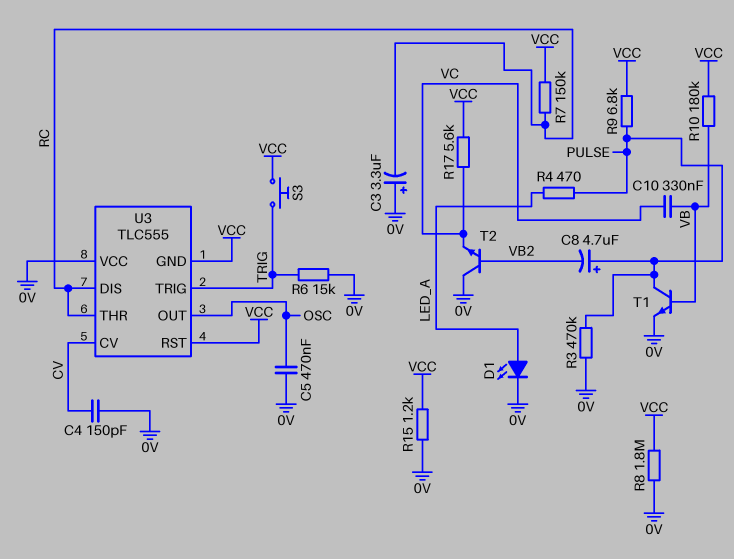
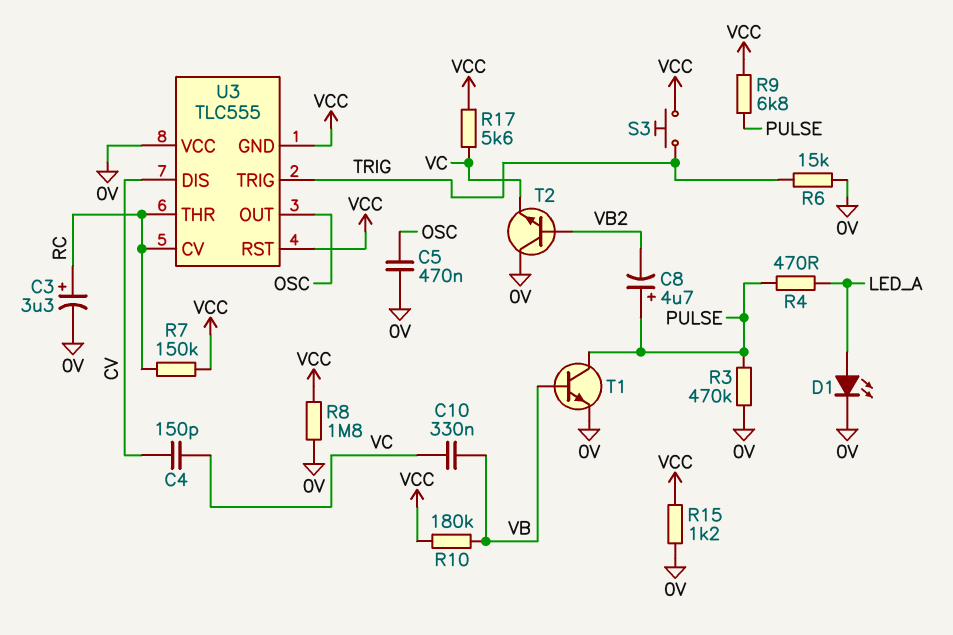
C3: 3.3uF (plus 0V, minus RC) -> 3.3uF (plus RC, minus 0V)
C4: 150pF (0V, CV) -> 150pF (CV, VC)
U3 pin CV: CV -> RC
U3 pin DIS: RC -> CV

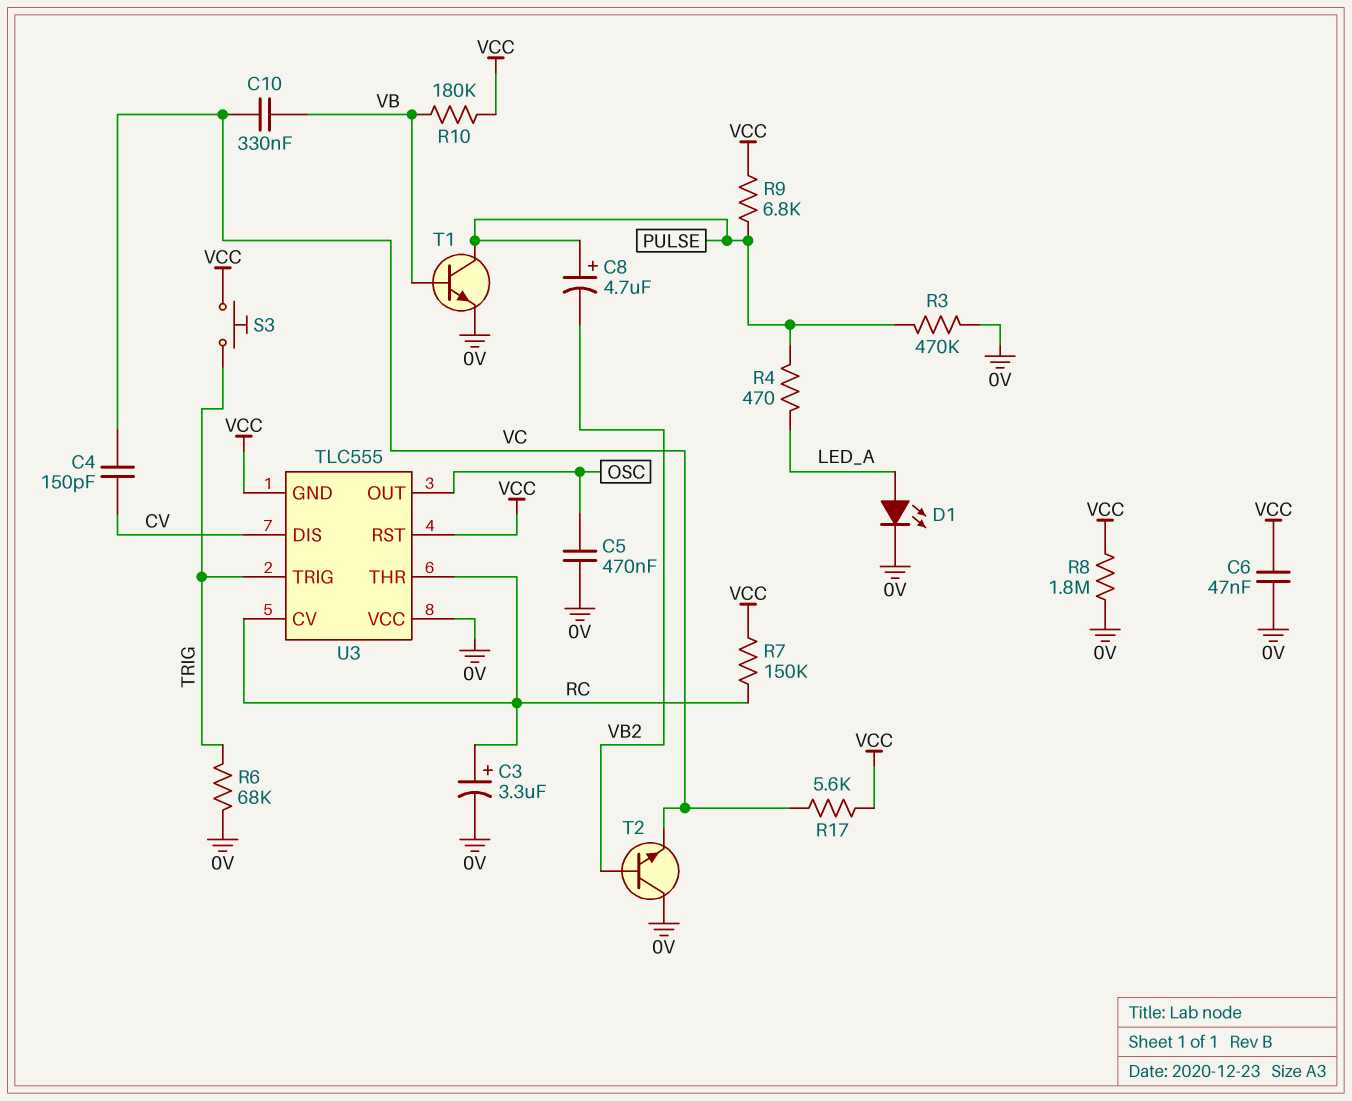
C6: none -> 47nF (0V, VCC)
R6: 15k (0V, TRIG) -> 68k (0V, TRIG)
R15: 1.2k (0V, VCC) -> none

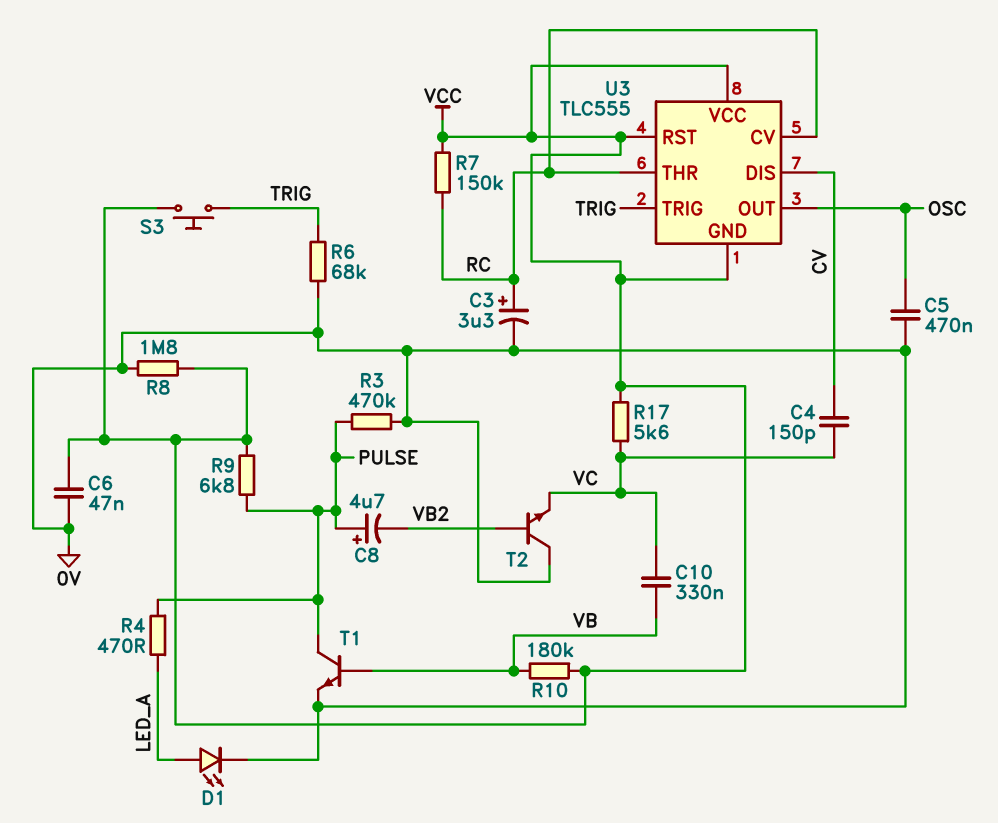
U3 pin VCC: 0V -> VCC

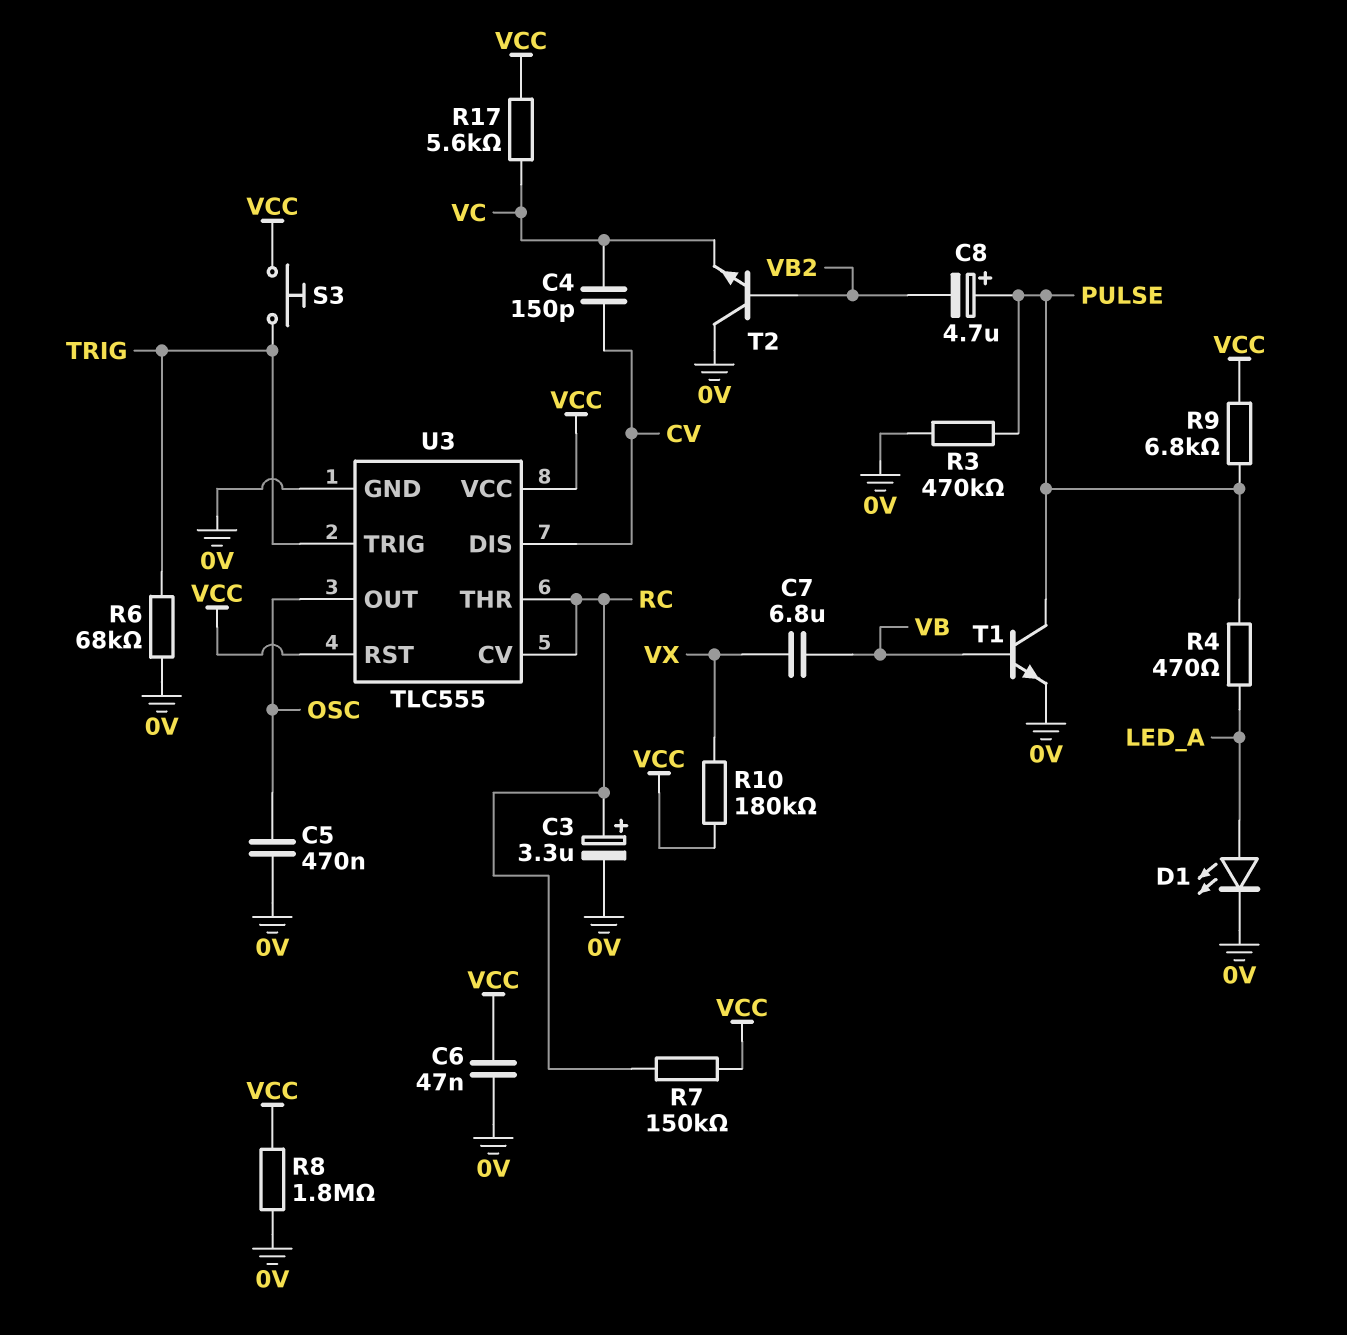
C7: none -> 6.8uF (VB, VX)
C10: 330nF (VB, VC) -> none
R10: 180k (VB, VCC) -> 180k (VCC, VX)
U3 pin GND: VCC -> 0V

